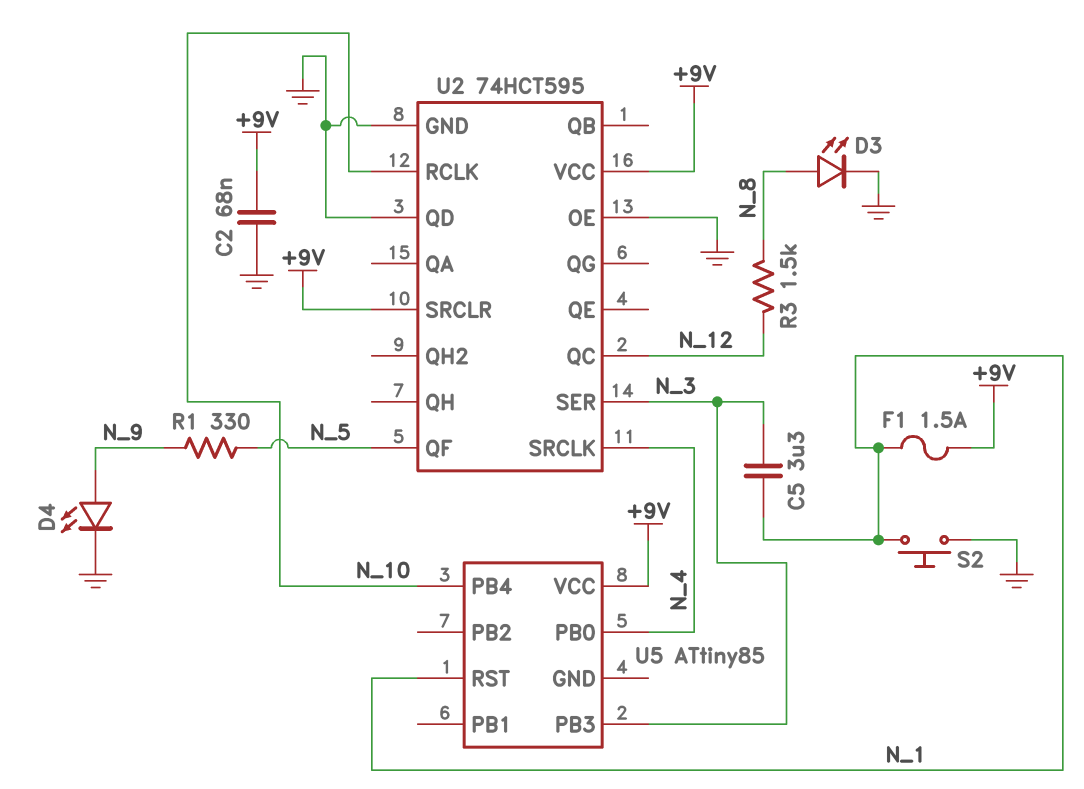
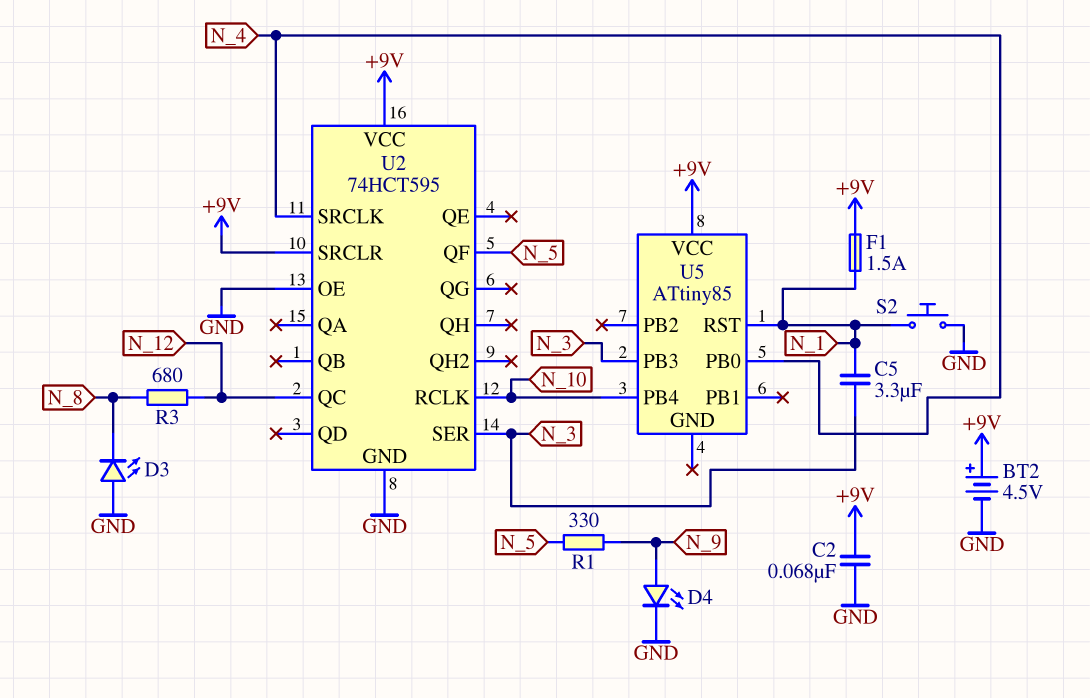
BT2: none -> 4.5V (plus +9V, minus GND)
D3: LED (A N_8, K GND) -> LED (A GND, K N_8)
R3: 1.5k (N_8, N_12) -> 680 (N_8, N_12)
U2 pin QD: GND -> none

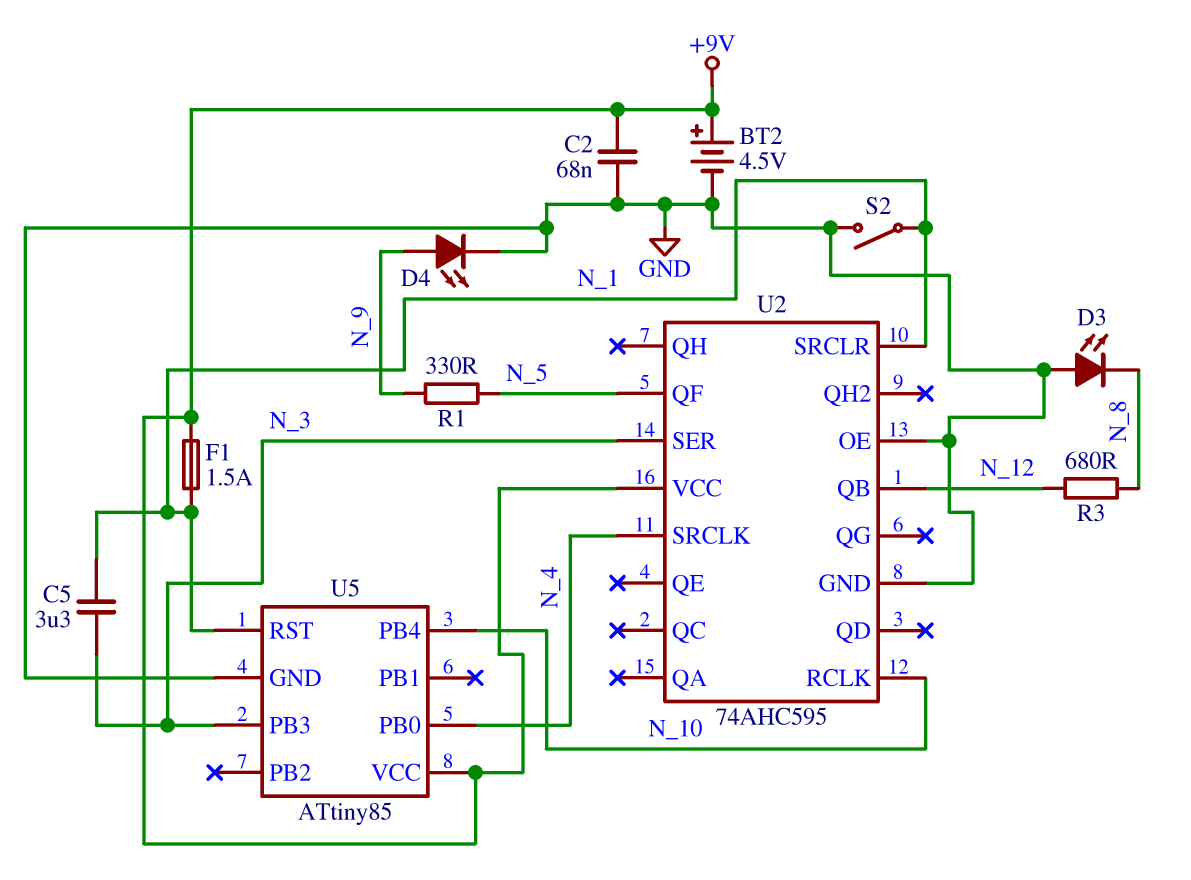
S2: button (GND, N_1) -> switch (GND, N_1)
U2: 74HCT595 -> 74AHC595
U2 pin QB: none -> N_12
U2 pin QC: N_12 -> none
U2 pin SRCLR: +9V -> N_1
U5 pin GND: none -> GND

